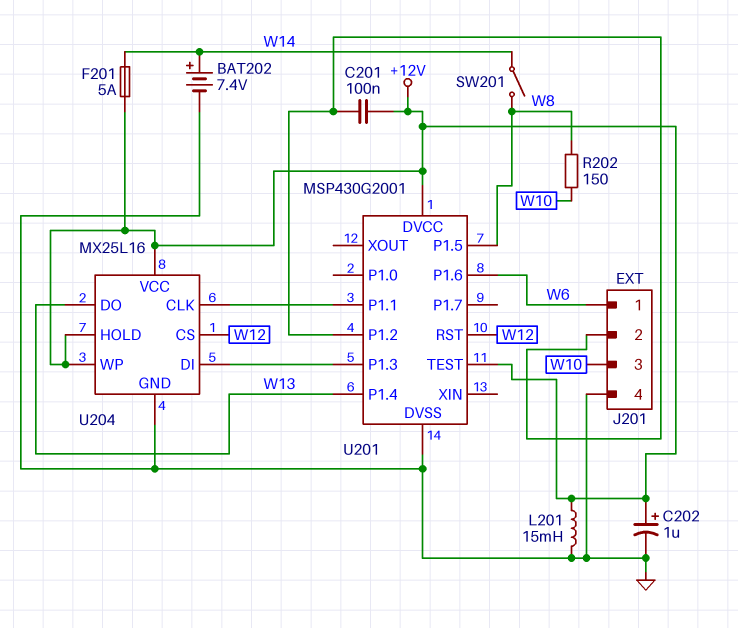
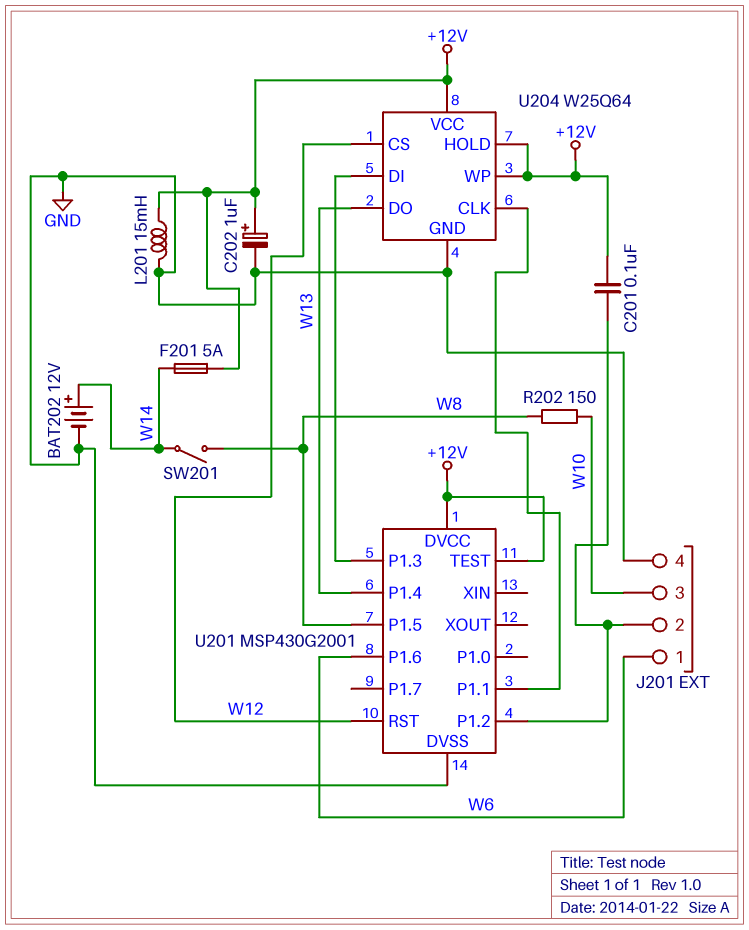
BAT202: 7.4V (plus W14, minus GND) -> 12V (plus W14, minus GND)
U204: MX25L16 -> W25Q64

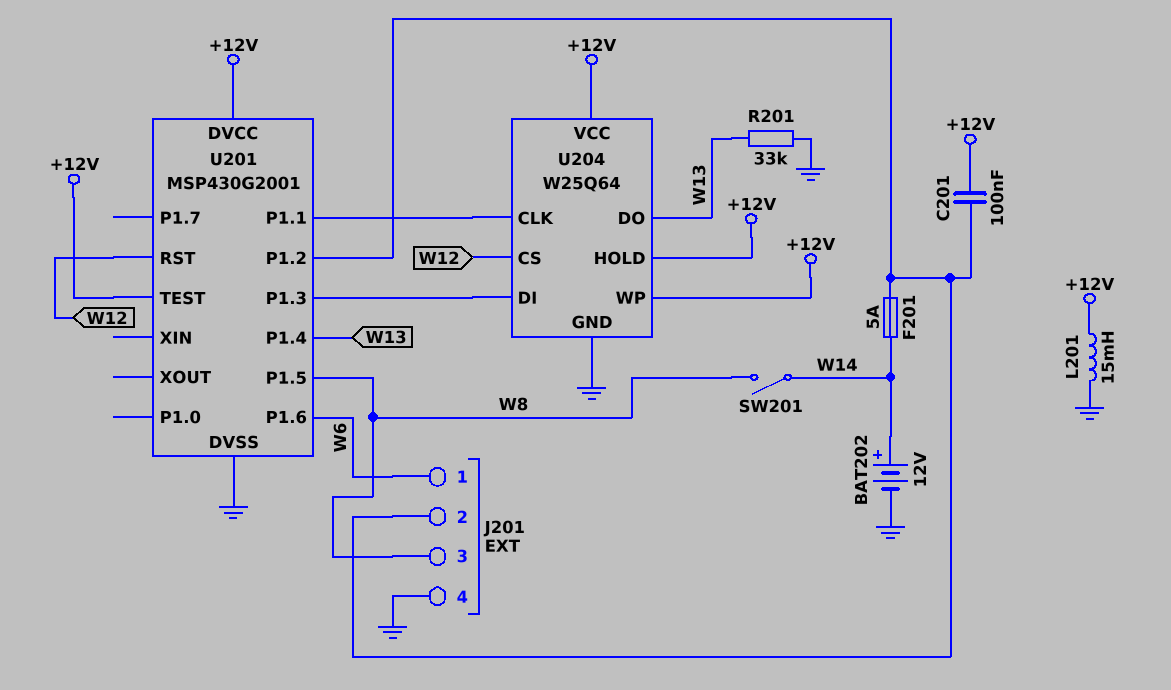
C202: 1uF (plus +12V, minus GND) -> none
F201: 5A (+12V, W14) -> 5A (J201/2, W14)
J201 pin 3: W10 -> W8
R201: none -> 33k (GND, W13)
R202: 150 (W8, W10) -> none

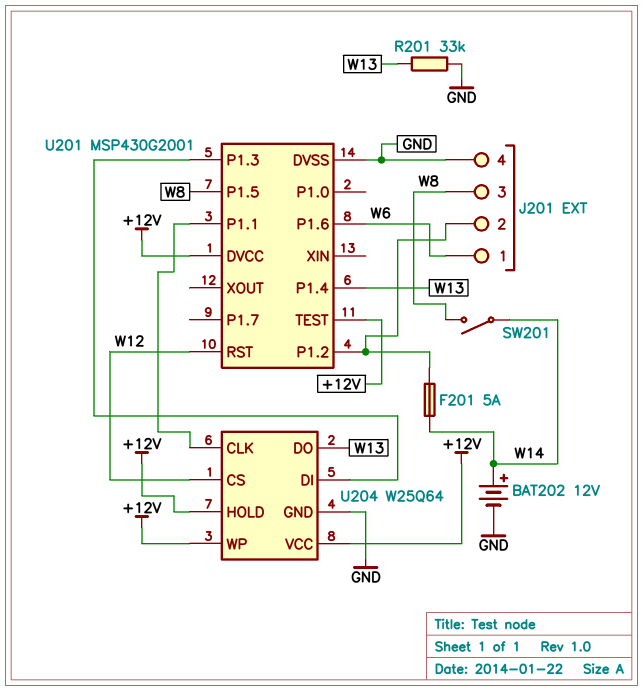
C201: 100nF (+12V, J201/2) -> none
L201: 15mH (+12V, GND) -> none

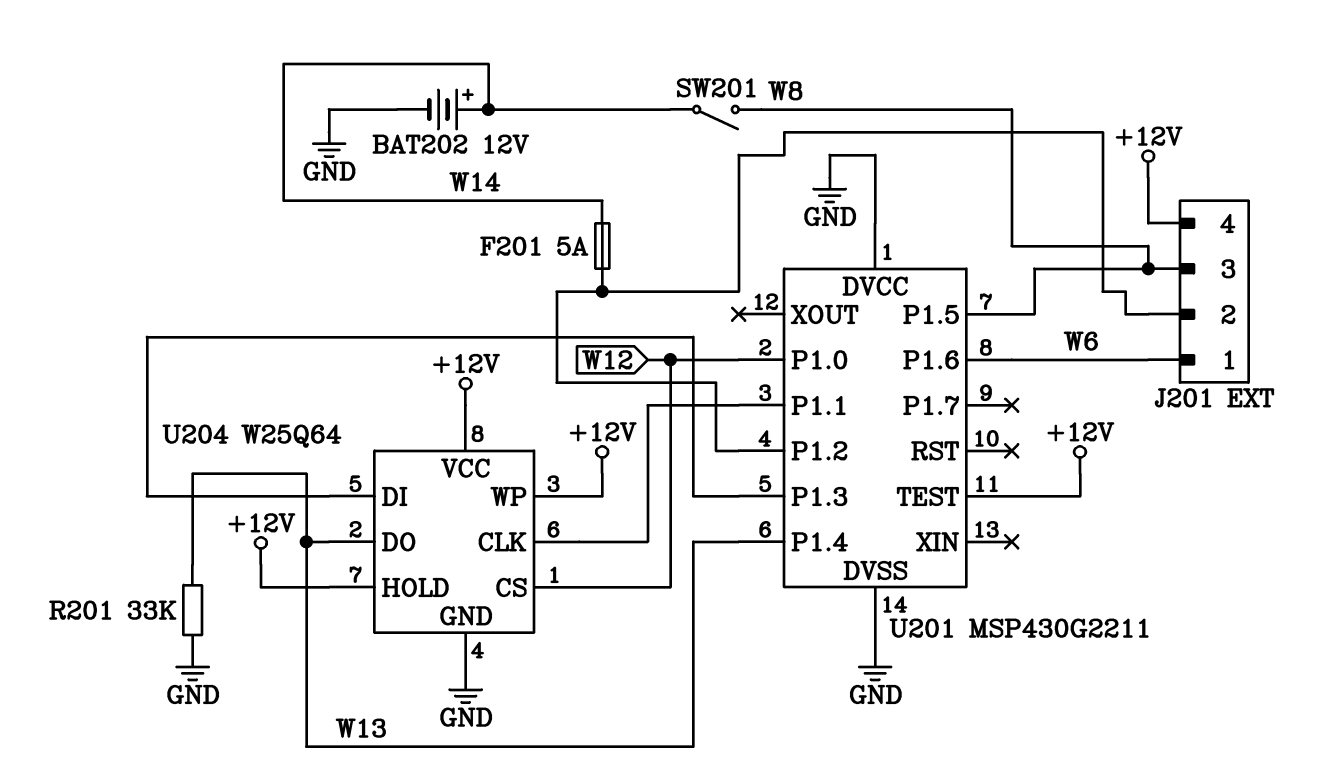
J201 pin 4: GND -> +12V
U201: MSP430G2001 -> MSP430G2211
U201 pin DVCC: +12V -> GND
U201 pin P1.0: none -> W12
U201 pin RST: W12 -> none

